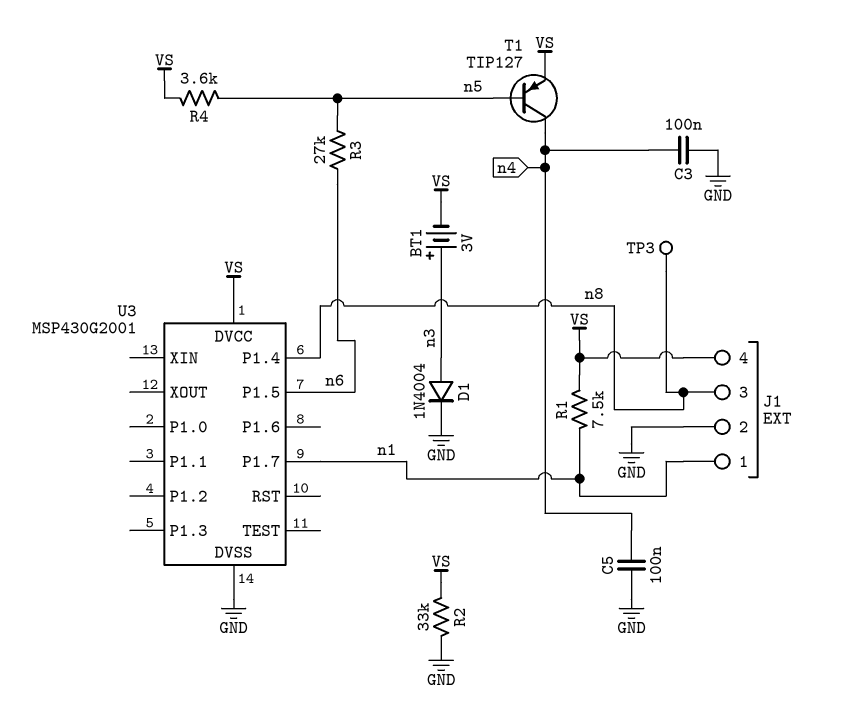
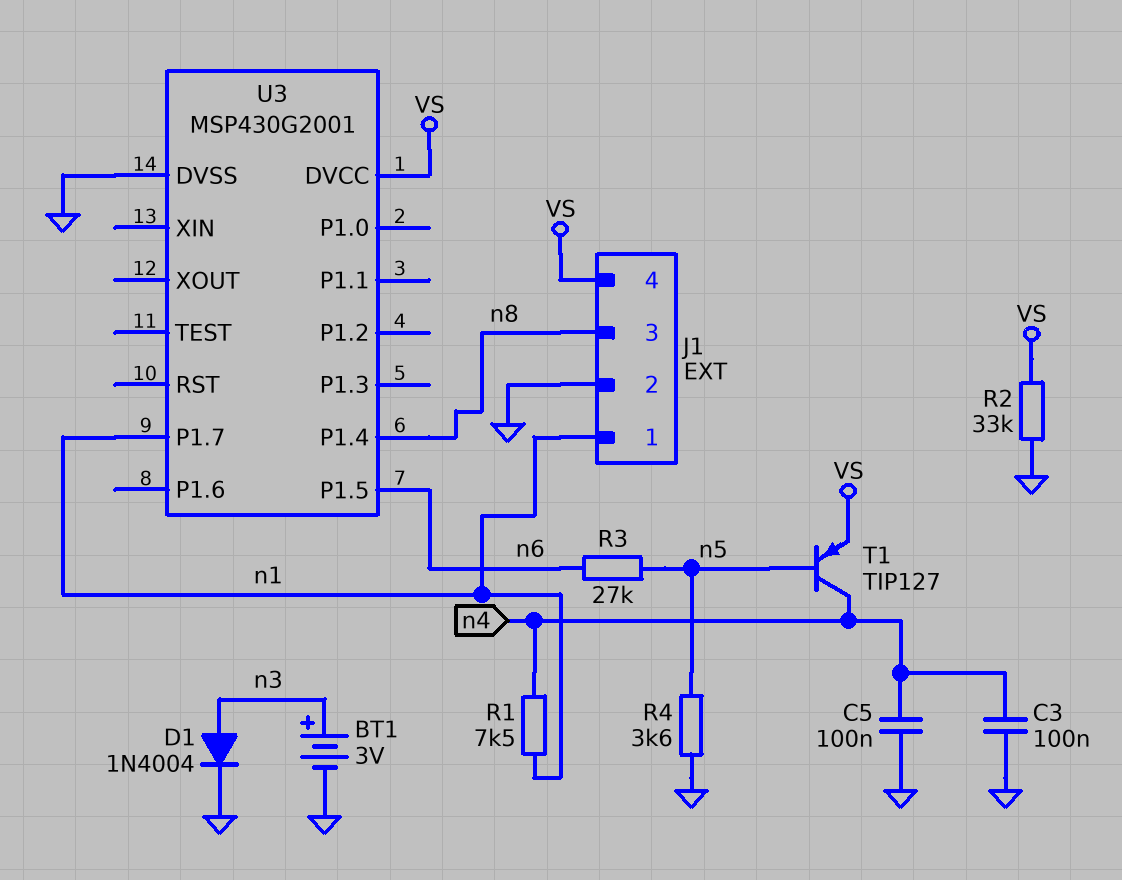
BT1: 3V (plus n3, minus VS) -> 3V (plus n3, minus GND)
R1: 7.5k (VS, n1) -> 7.5k (n1, n4)
R4: 3.6k (VS, n5) -> 3.6k (GND, n5)
TP3: test point (n8) -> none

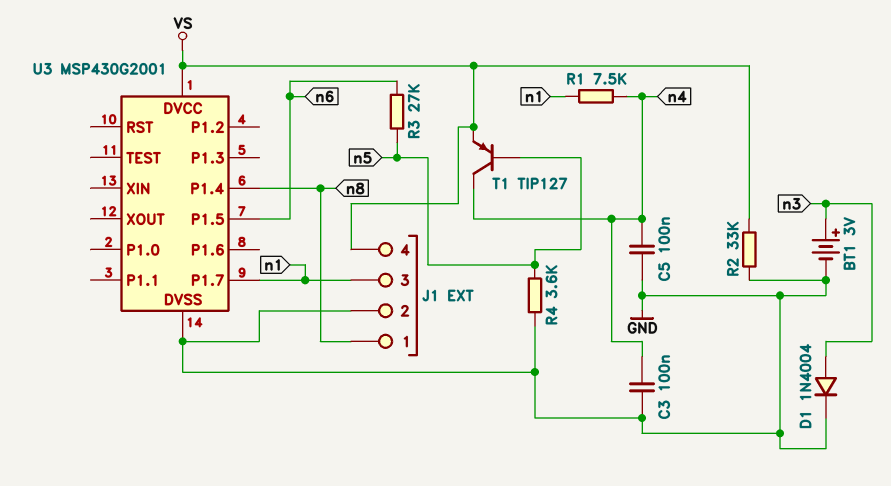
J1 pin 1: n1 -> n8
J1 pin 3: n8 -> n1

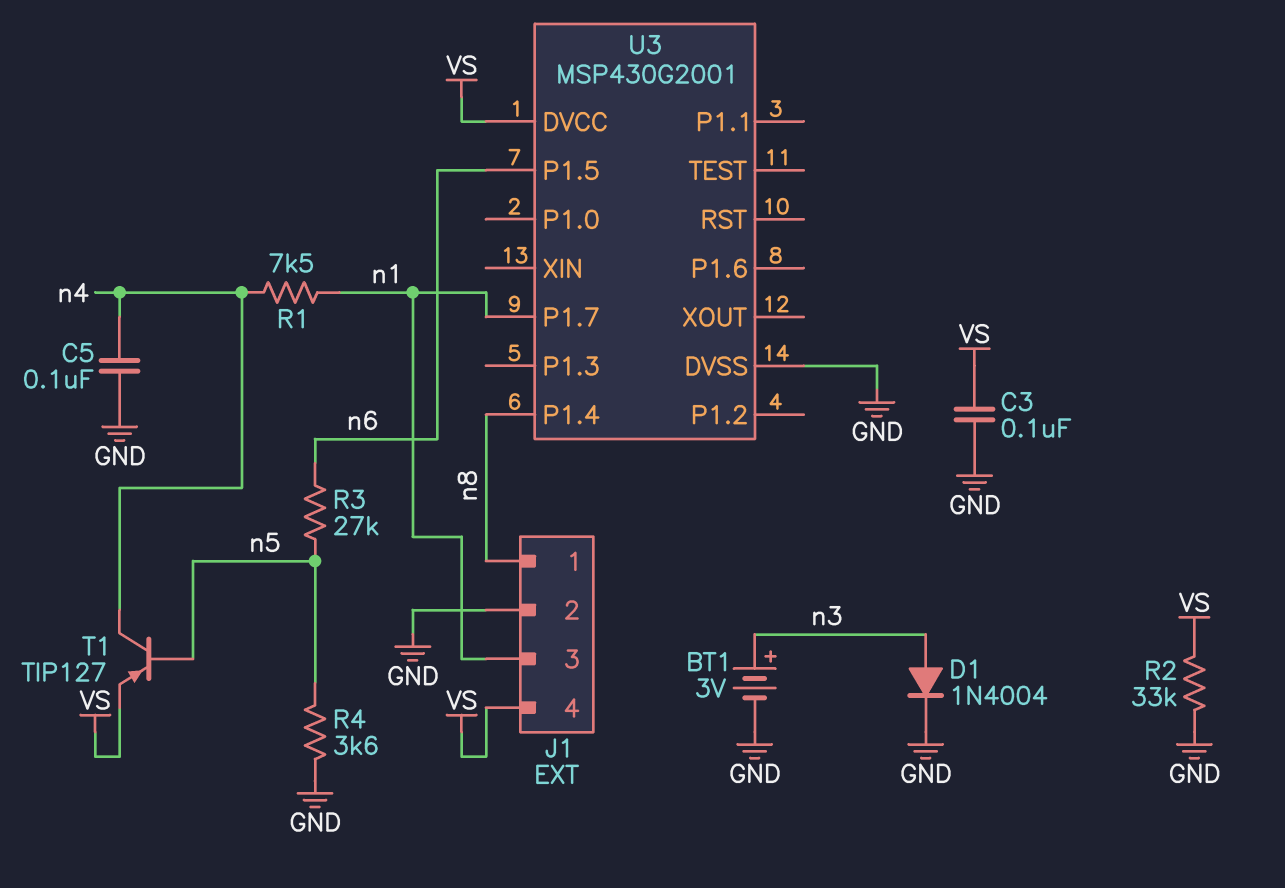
C3: 100nF (GND, n4) -> 100nF (GND, VS)

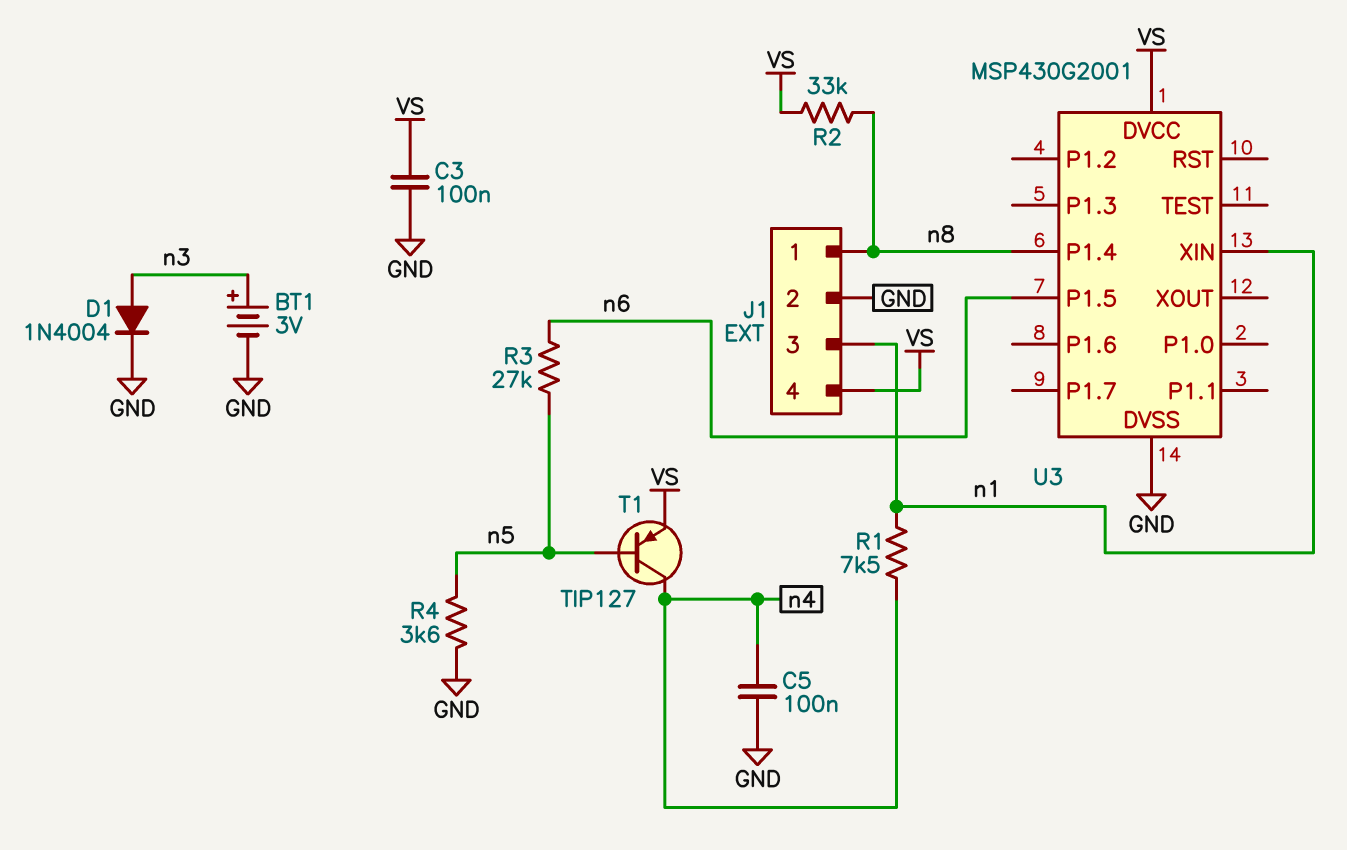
R2: 33k (GND, VS) -> 33k (VS, n8)
U3 pin P1.7: n1 -> none
U3 pin XIN: none -> n1

